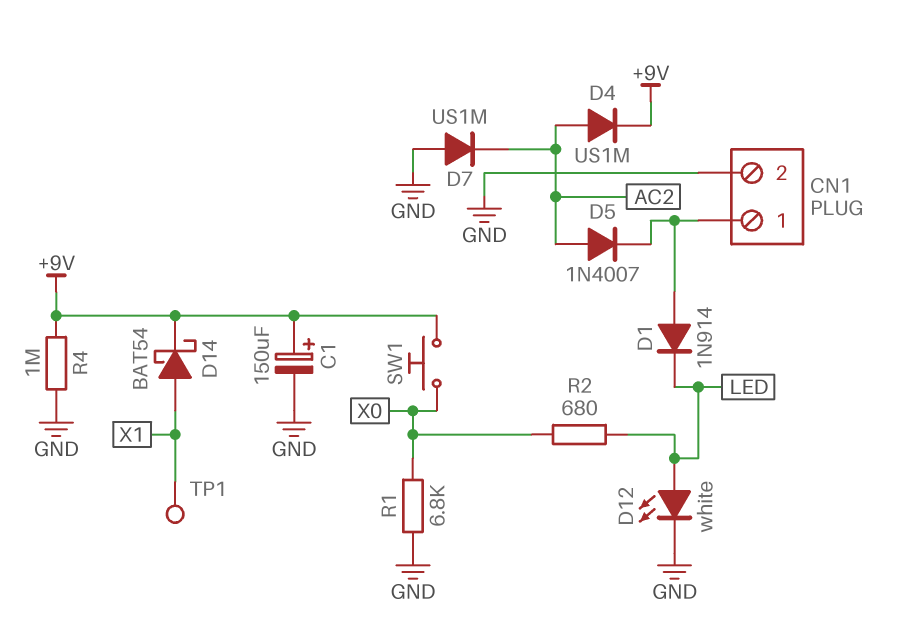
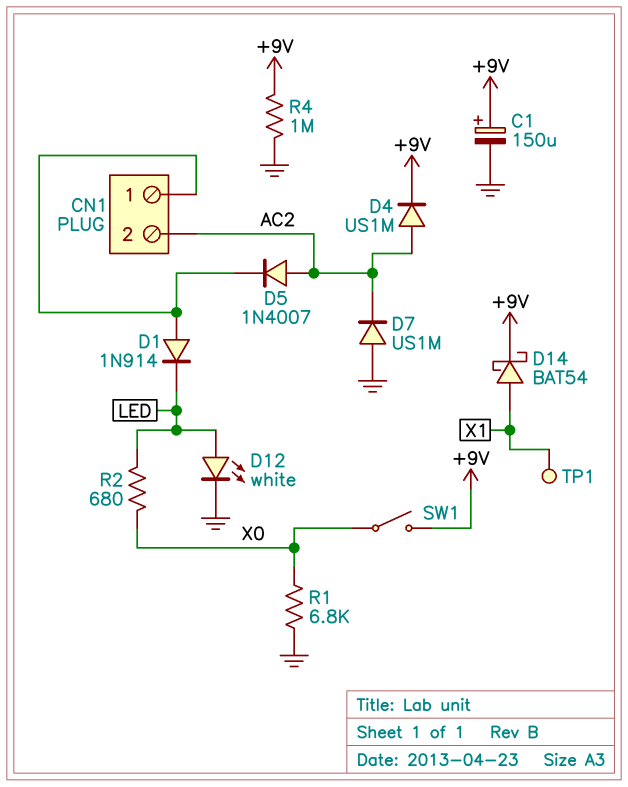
CN1 pin 2: GND -> AC2
SW1: button (+9V, X0) -> switch (+9V, X0)

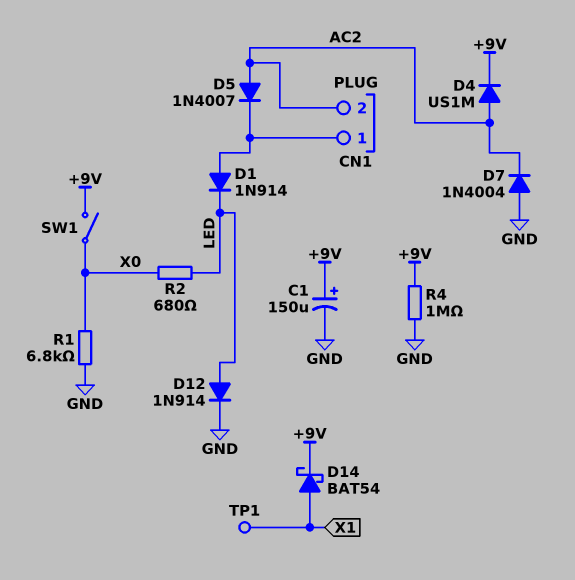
D7: diode US1M (A GND, K AC2) -> diode 1N4004 (A GND, K AC2)
D12: LED white (A LED, K GND) -> diode 1N914 (A LED, K GND)

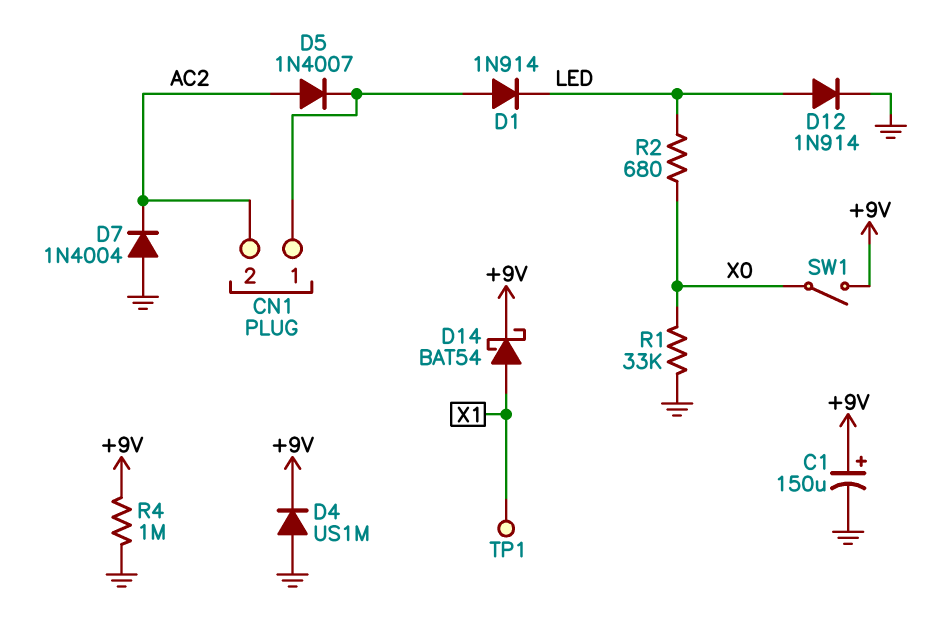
D4: diode US1M (A AC2, K +9V) -> diode US1M (A GND, K +9V)
R1: 6.8k (GND, X0) -> 33k (GND, X0)

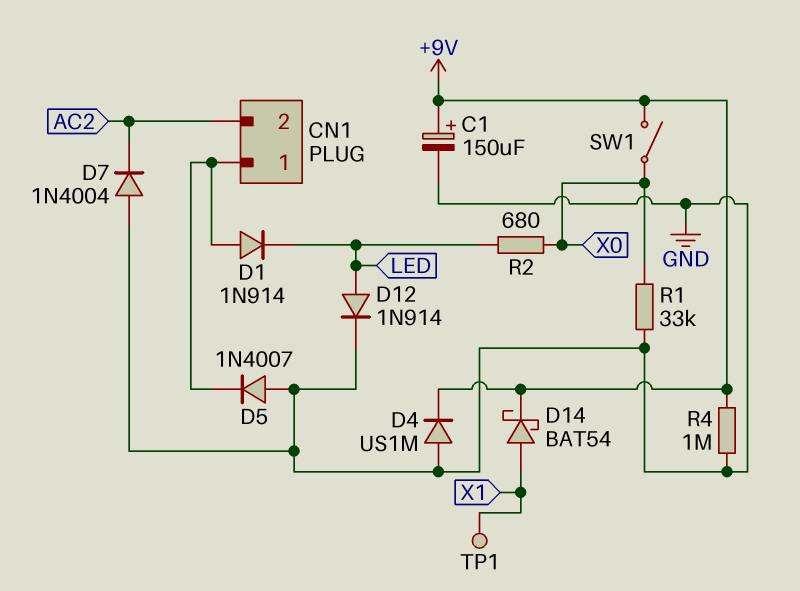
D5: diode 1N4007 (A AC2, K CN1/1) -> diode 1N4007 (A GND, K CN1/1)

